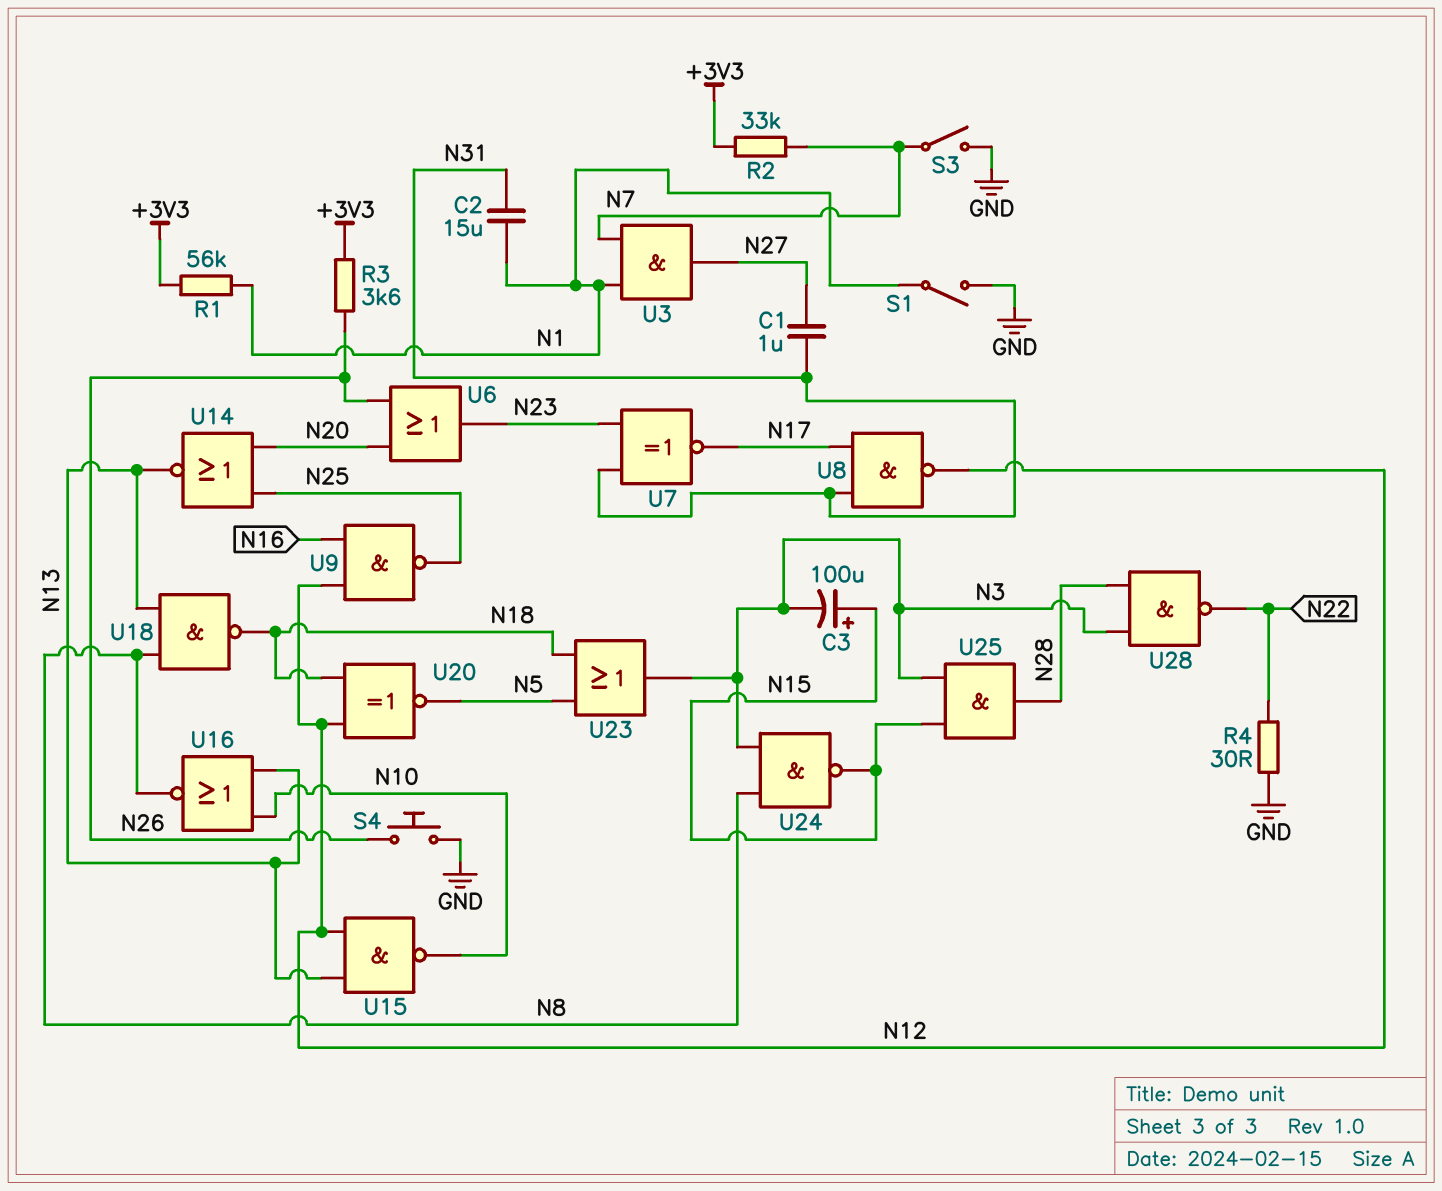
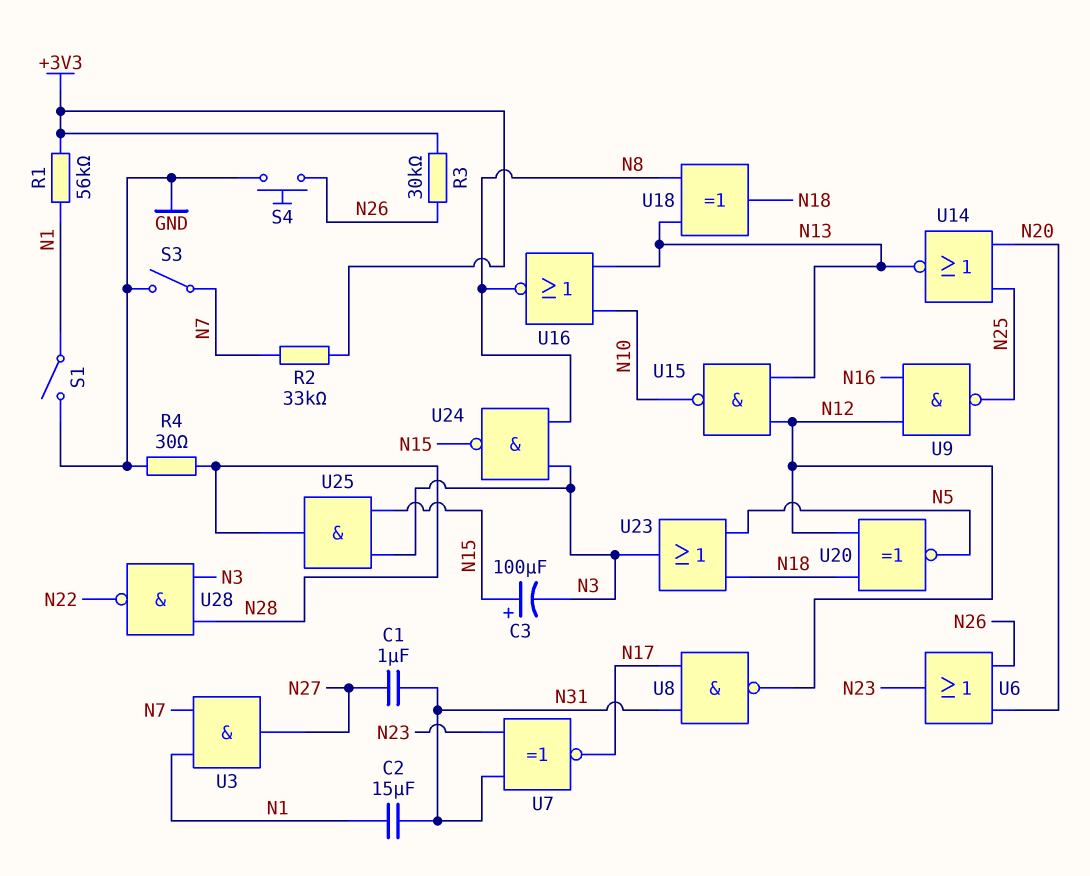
R3: 3.6k (+3V3, N26) -> 30k (+3V3, N26)
R4: 30 (GND, N22) -> 30 (GND, N28)
U18: NAND (in N8, in N13, out N18) -> XOR (in N8, in N13, out N18)

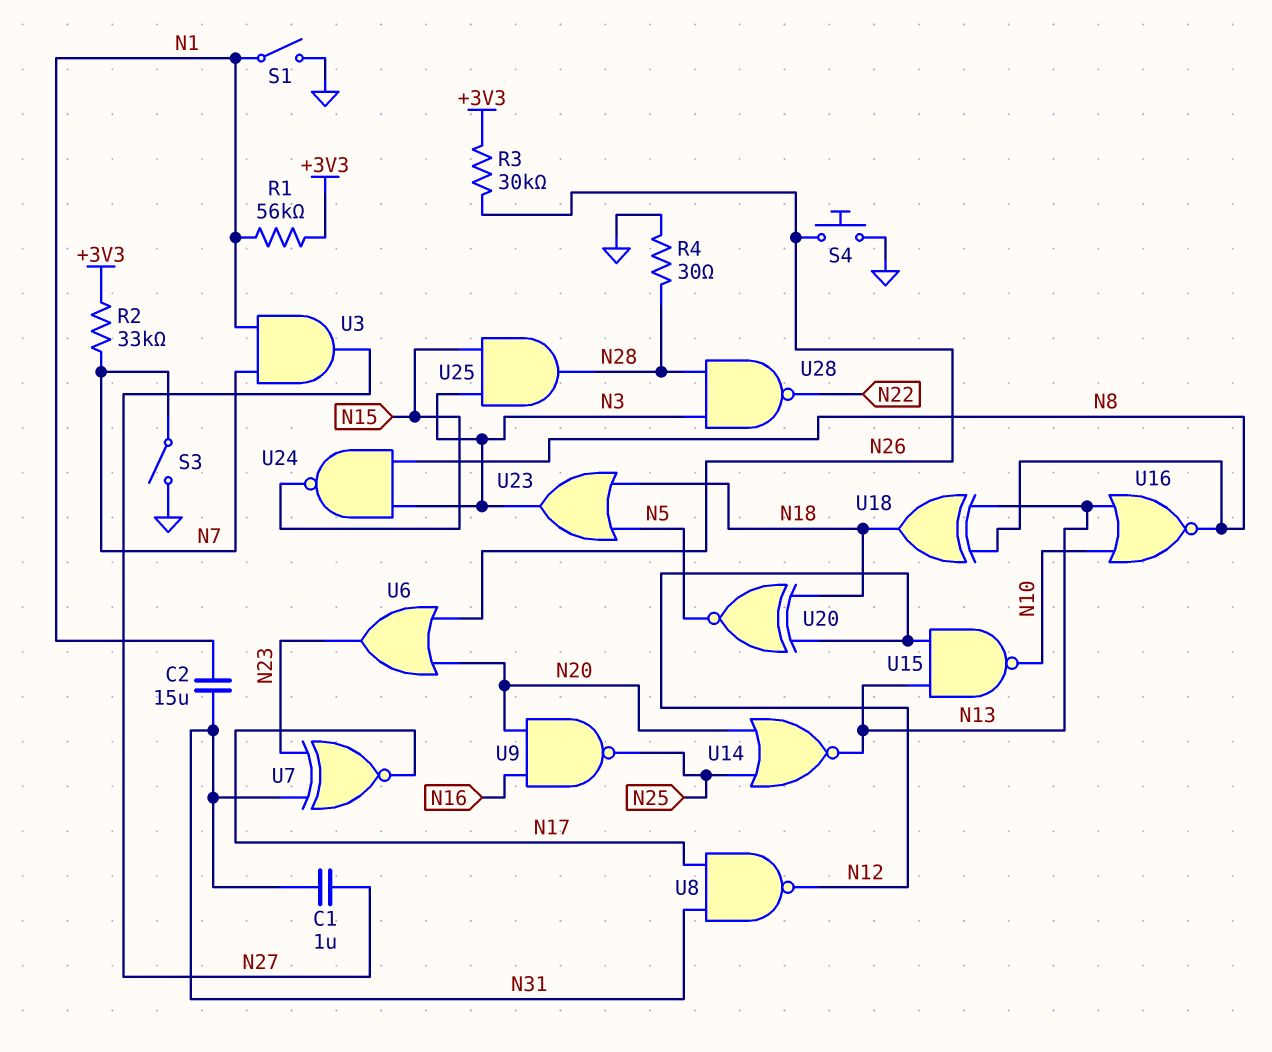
C3: 100uF (plus N15, minus N3) -> none
U9: NAND (in N12, in N16, out N25) -> NAND (in N16, in N20, out N25)

